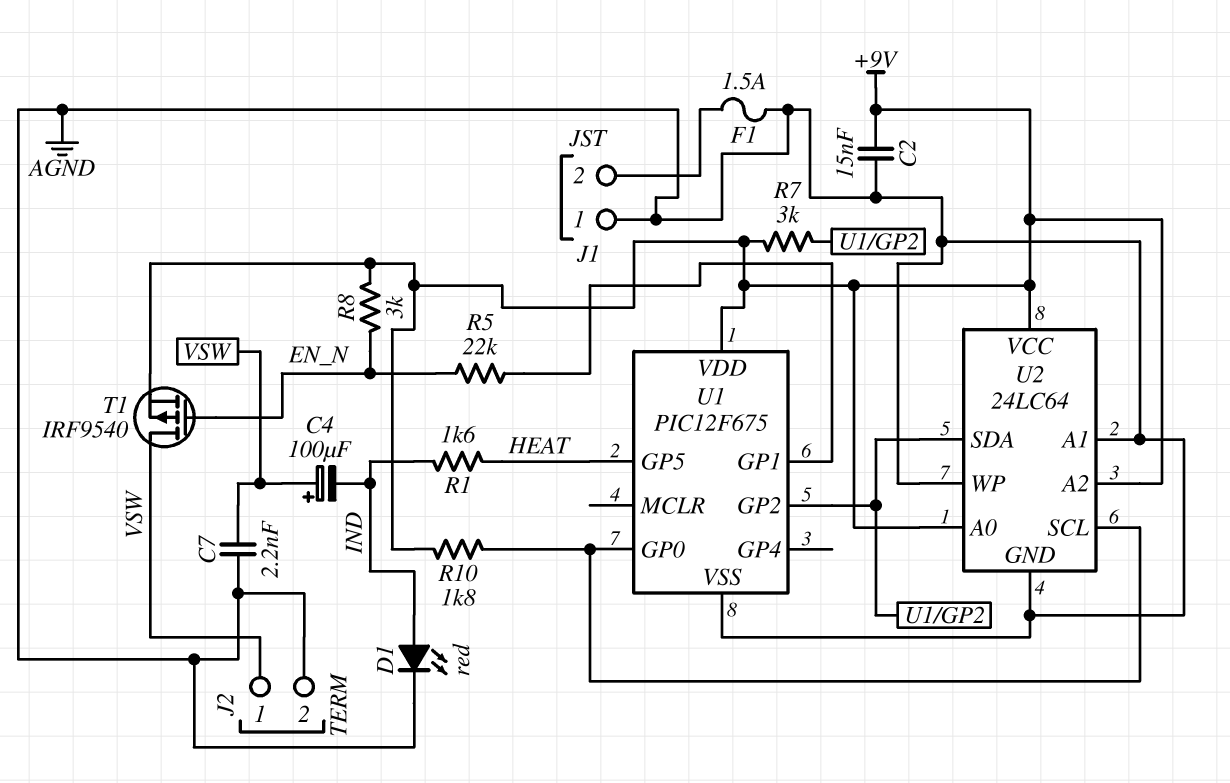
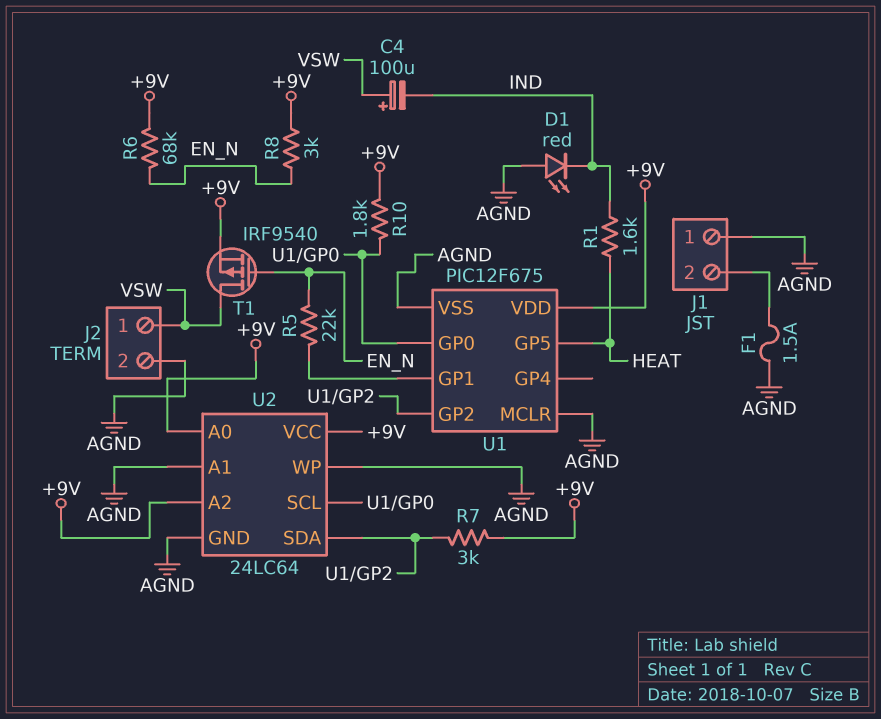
C2: 15nF (+9V, AGND) -> none
C7: 2.2nF (AGND, VSW) -> none
D1: LED red (A IND, K AGND) -> LED red (A AGND, K IND)
R6: none -> 68k (+9V, EN_N)
U1 pin MCLR: none -> AGND

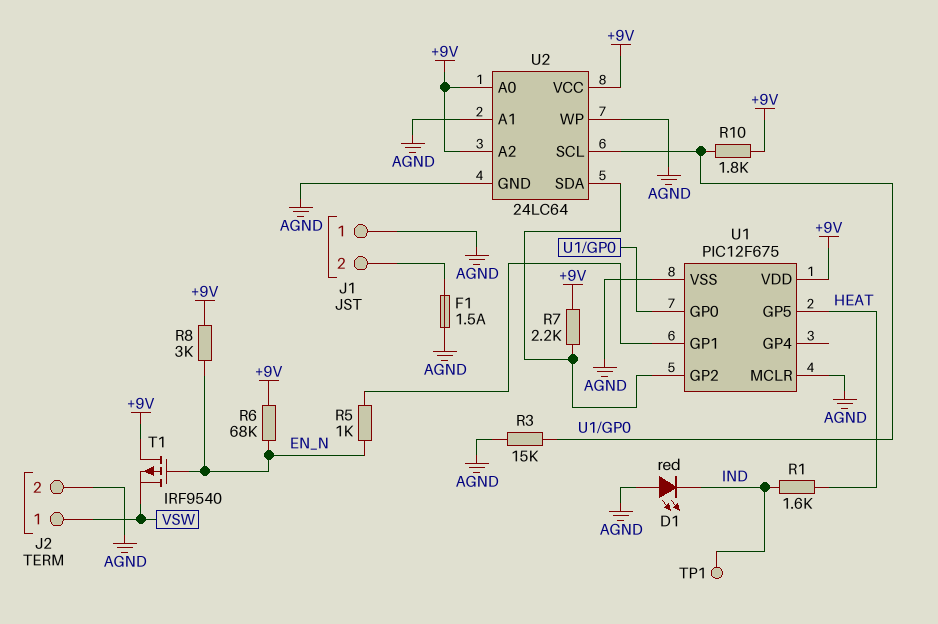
C4: 100uF (plus VSW, minus IND) -> none
R3: none -> 15k (AGND, U1/GP0)
R5: 22k (EN_N, U1/GP1) -> 1k (EN_N, U1/GP1)
R7: 3k (+9V, U1/GP2) -> 2.2k (+9V, U1/GP2)
T1: PMOS IRF9540 (G EN_N, D VSW, S +9V) -> PMOS IRF9540 (G EN_N, D +9V, S VSW)
TP1: none -> test point (IND)

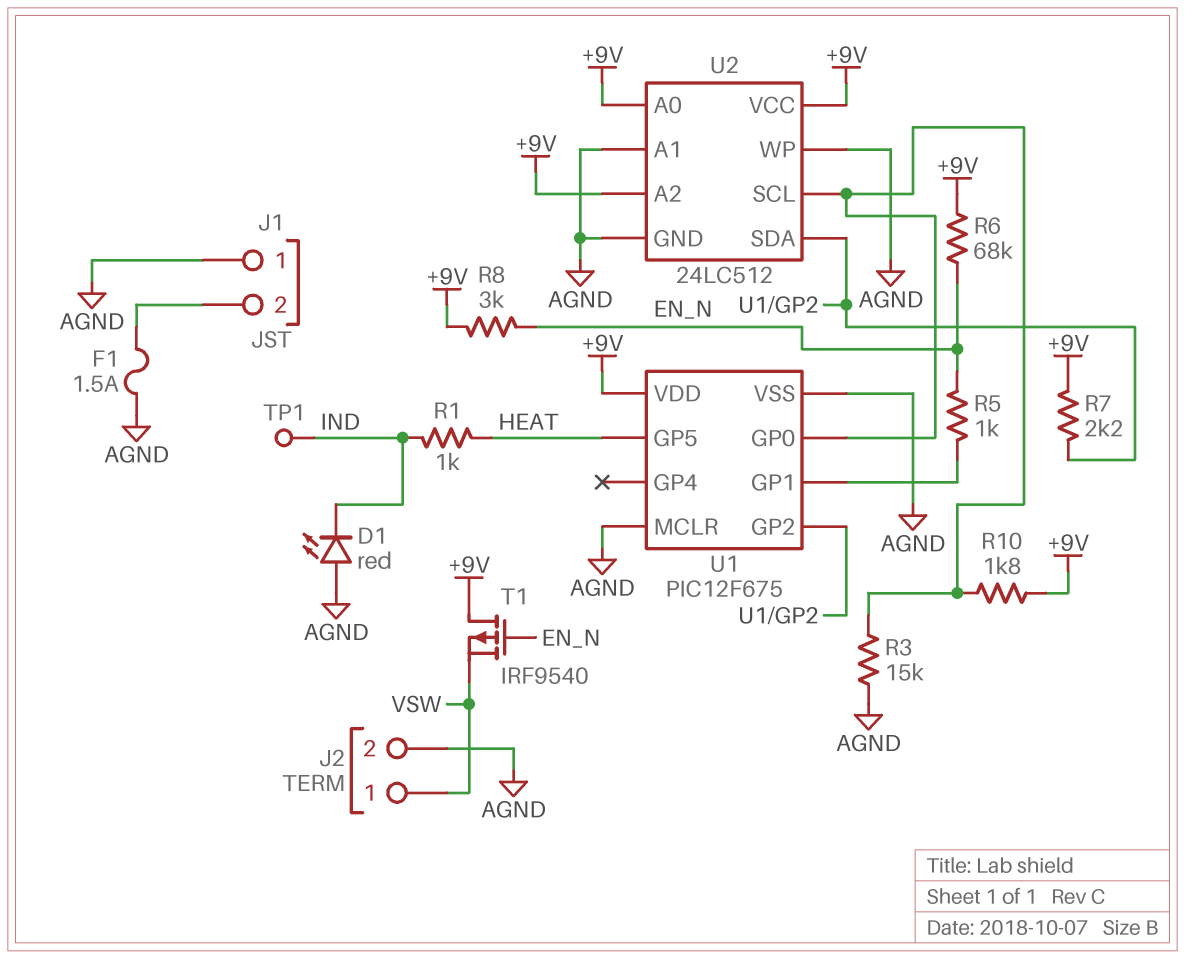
R1: 1.6k (HEAT, IND) -> 1k (HEAT, IND)
U2: 24LC64 -> 24LC512

